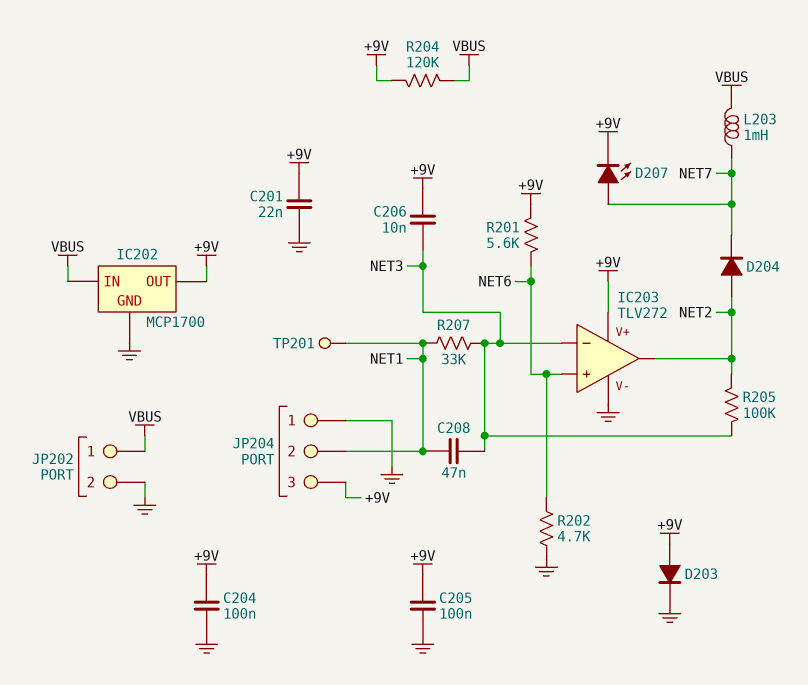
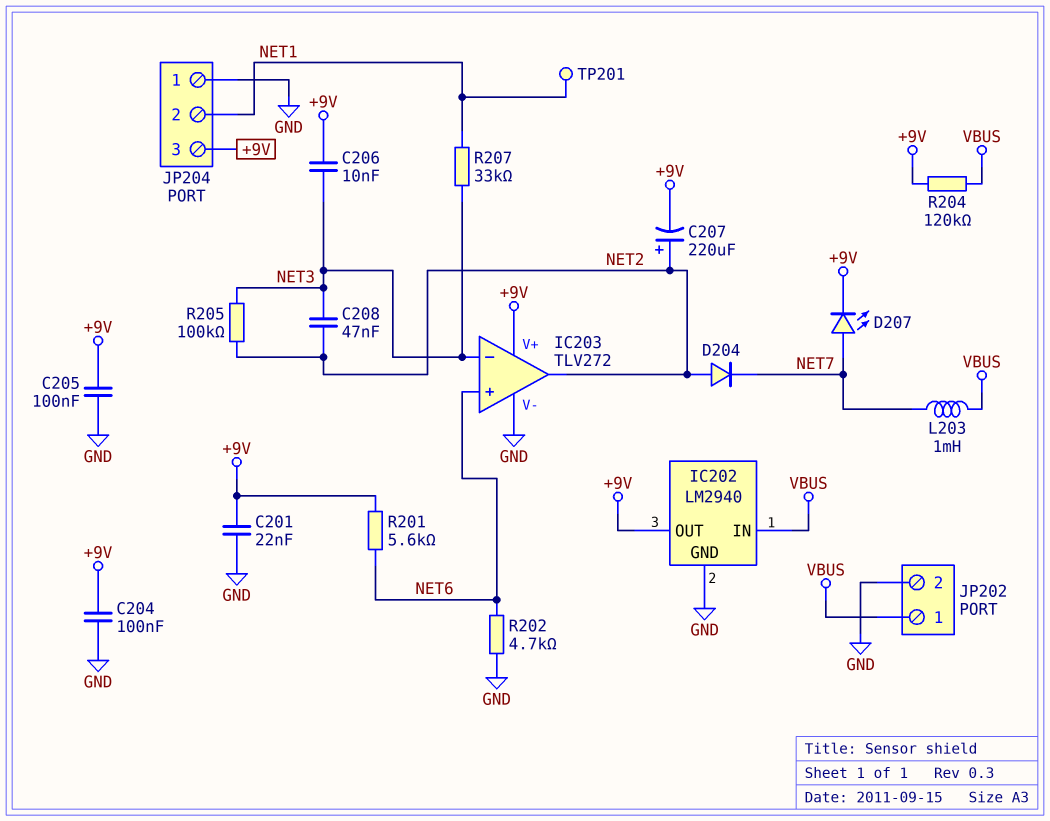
C207: none -> 220uF (plus NET2, minus +9V)
C208: 47nF (NET1, NET3) -> 47nF (NET2, NET3)
D203: diode (A +9V, K GND) -> none
IC202: MCP1700 -> LM2940

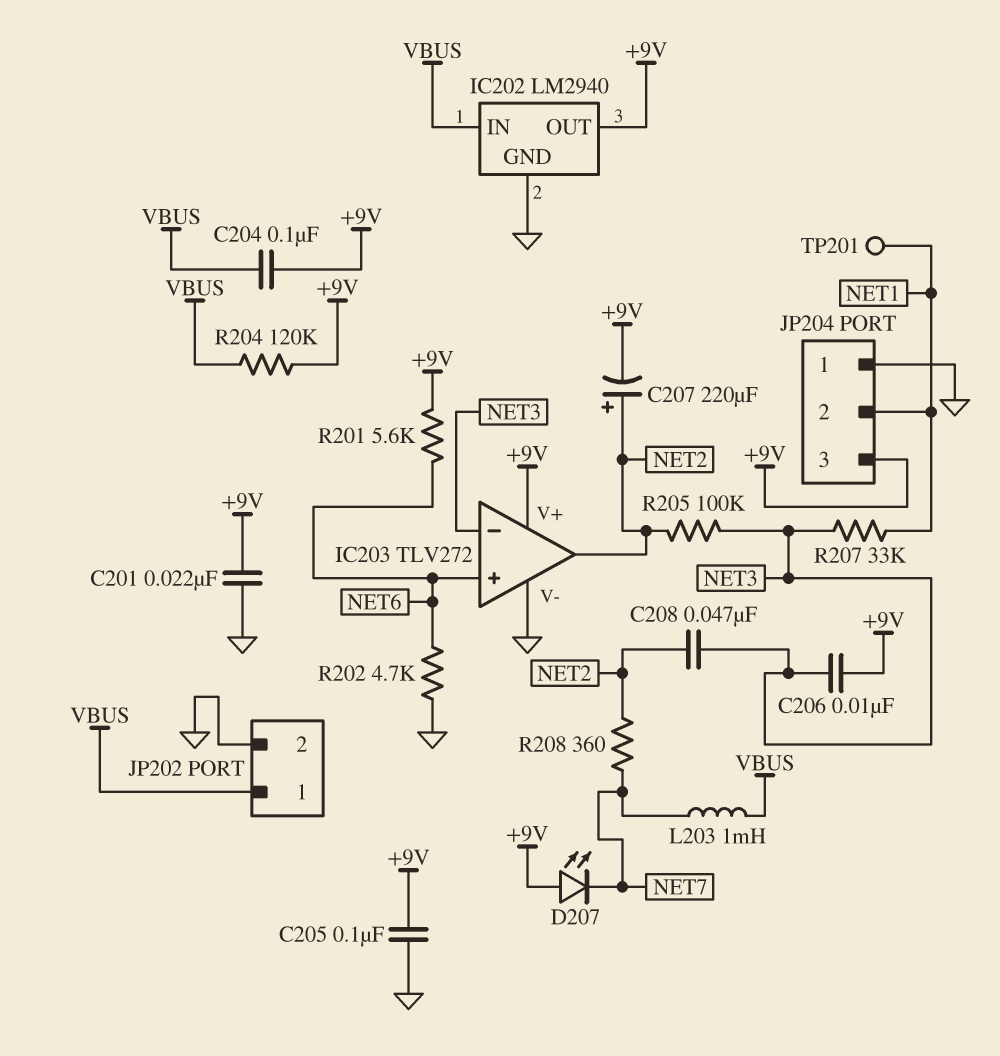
C204: 100nF (+9V, GND) -> 100nF (+9V, VBUS)
D204: diode (A NET2, K NET7) -> none
D207: LED (A NET7, K +9V) -> LED (A +9V, K NET7)
R208: none -> 360 (NET2, NET7)

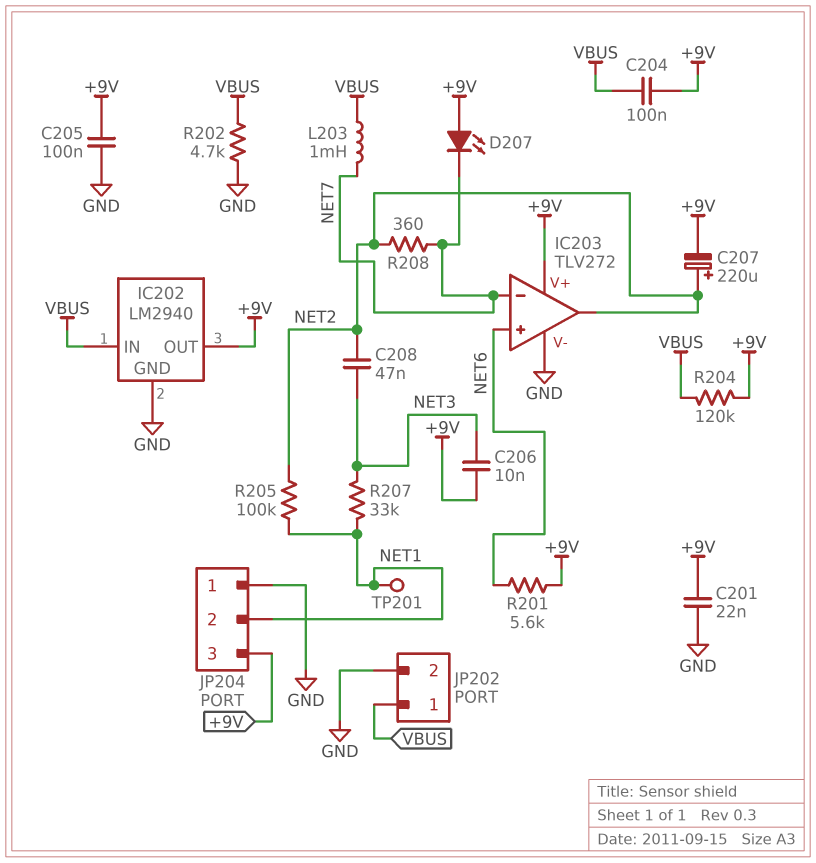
IC203 pin in-: NET3 -> NET7
R202: 4.7k (GND, NET6) -> 4.7k (GND, VBUS)
R205: 100k (NET2, NET3) -> 100k (NET1, NET2)

